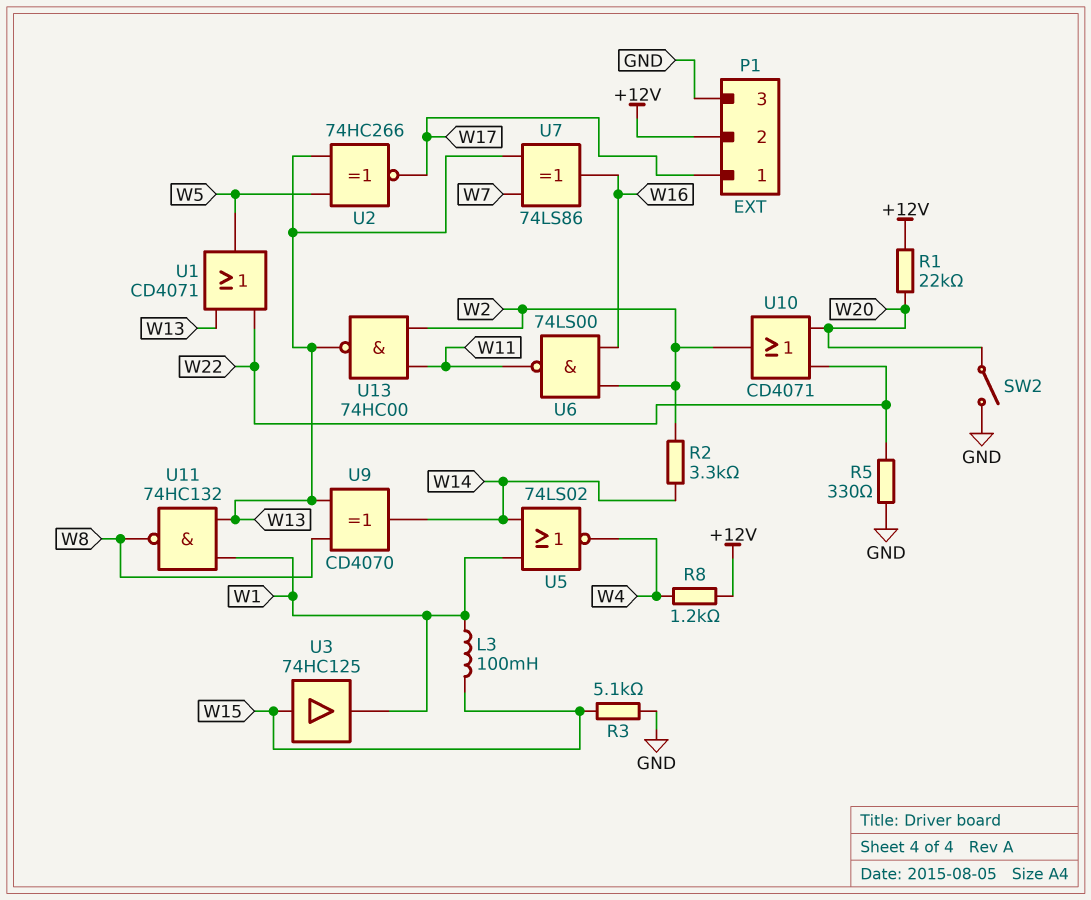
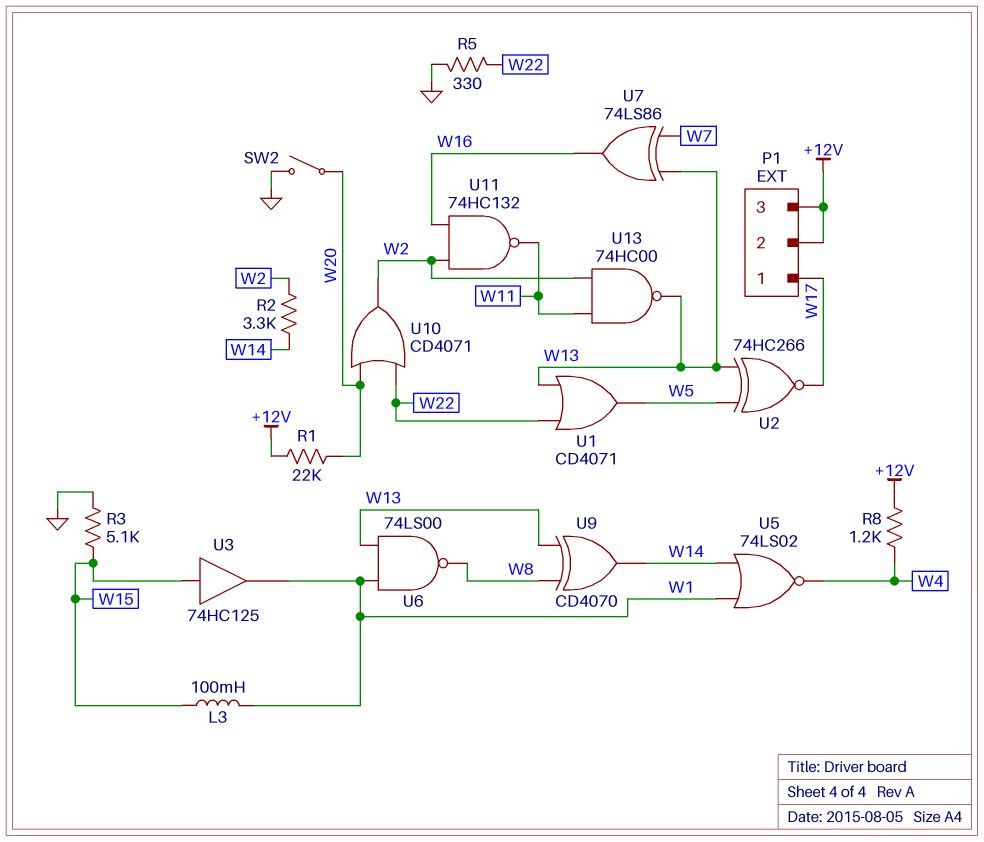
P1 pin 3: GND -> +12V
U6: NAND 74LS00 (in W2, in W16, out W11) -> NAND 74LS00 (in W1, in W13, out W8)
U11: NAND 74HC132 (in W1, in W13, out W8) -> NAND 74HC132 (in W2, in W16, out W11)

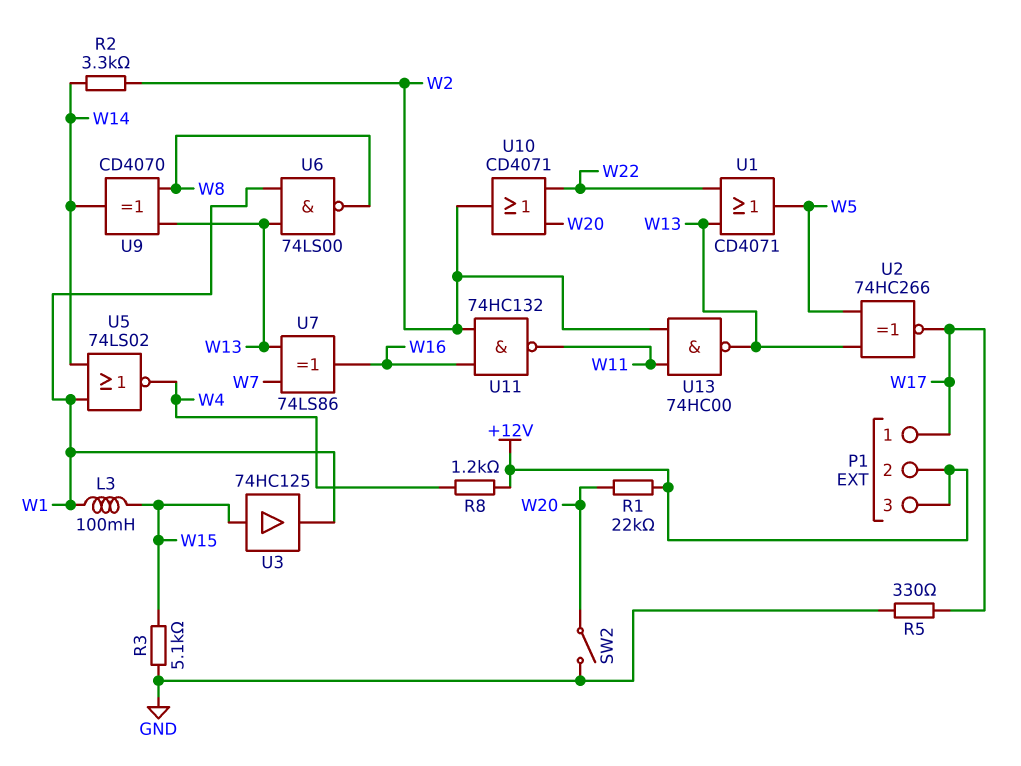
R5: 330 (GND, W22) -> 330 (GND, W17)

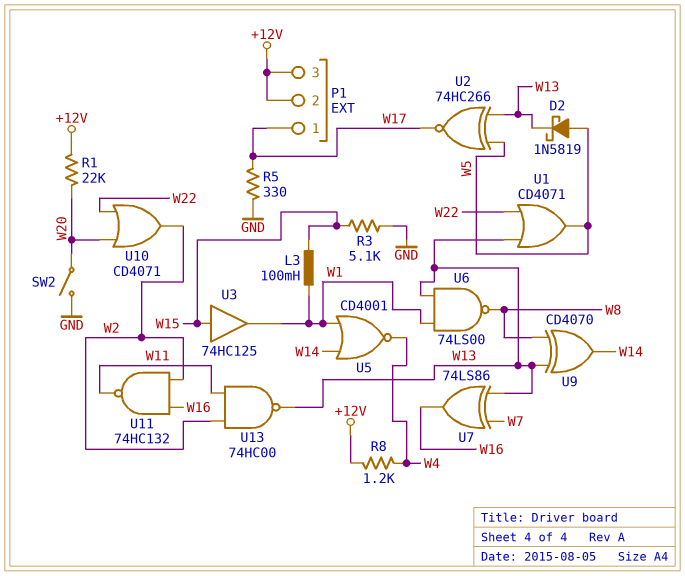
D2: none -> schottky 1N5819 (A W5, K W13)
R2: 3.3k (W2, W14) -> none
U5: NOR 74LS02 (in W1, in W14, out W4) -> NOR CD4001 (in W1, in W14, out W4)

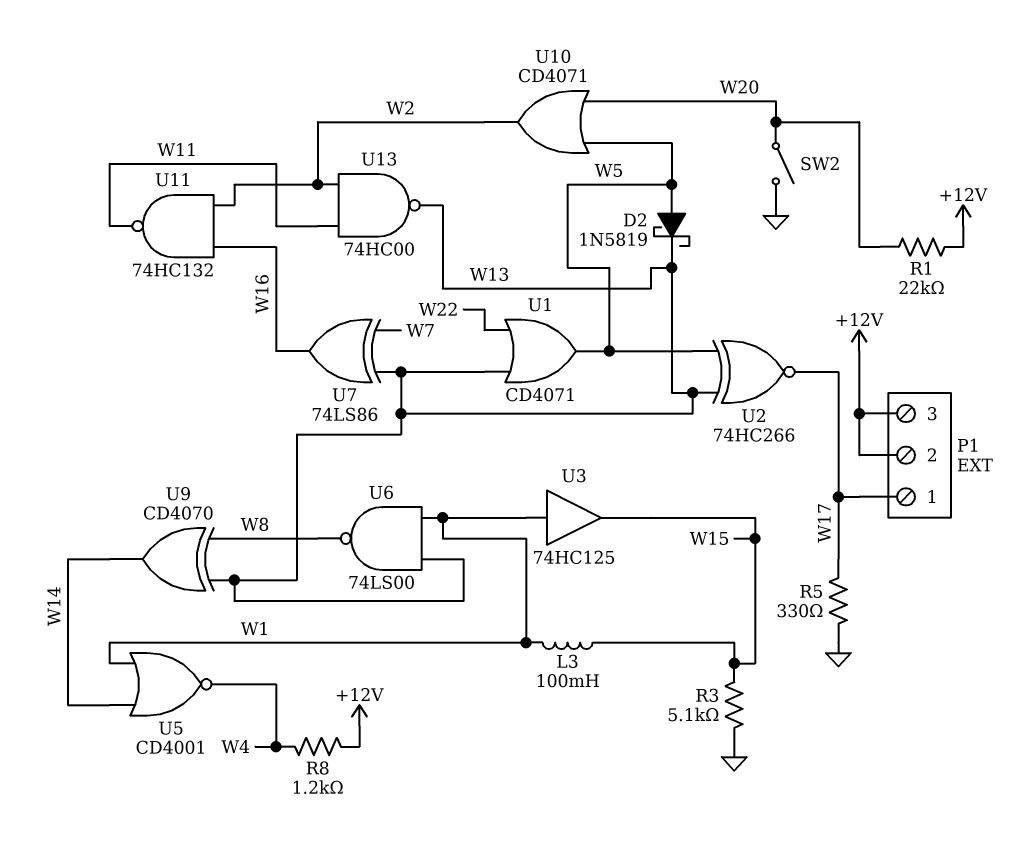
U3: buffer 74HC125 (in W15, out W1) -> buffer 74HC125 (in W1, out W15)
U10: OR CD4071 (in W20, in W22, out W2) -> OR CD4071 (in W5, in W20, out W2)

